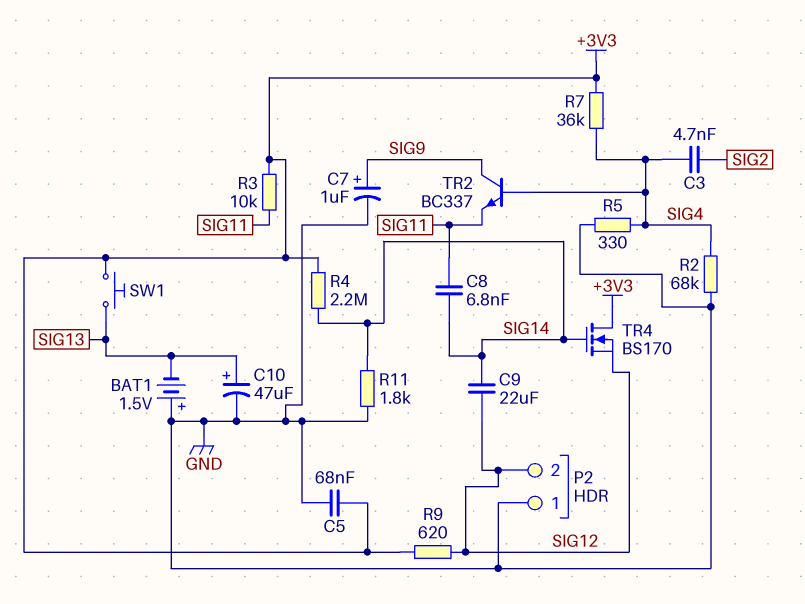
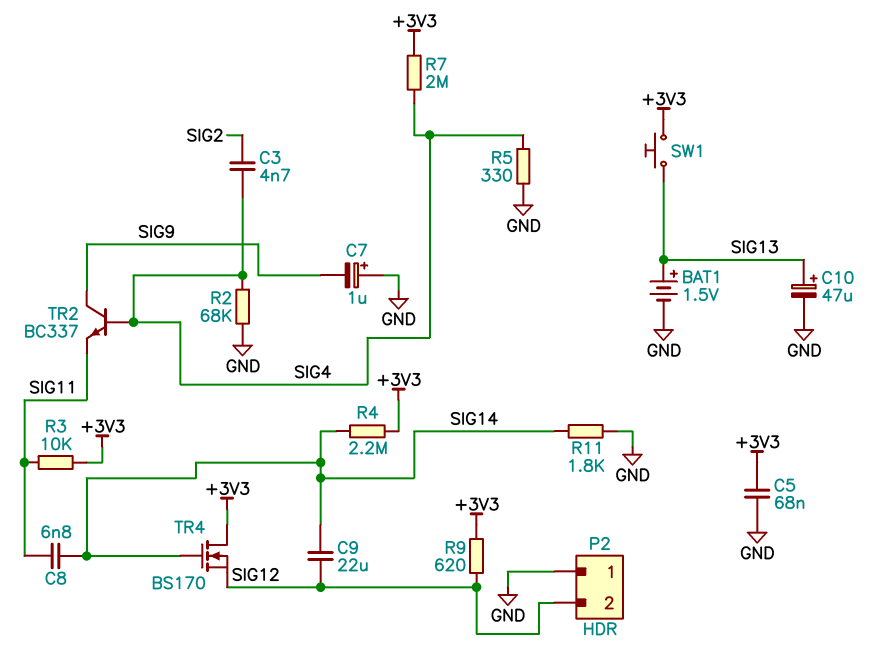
BAT1: 1.5V (plus GND, minus SIG13) -> 1.5V (plus SIG13, minus GND)
C7: 1uF (plus SIG9, minus GND) -> 1uF (plus GND, minus SIG9)
R7: 36k (+3V3, SIG4) -> 2M (+3V3, SIG4)

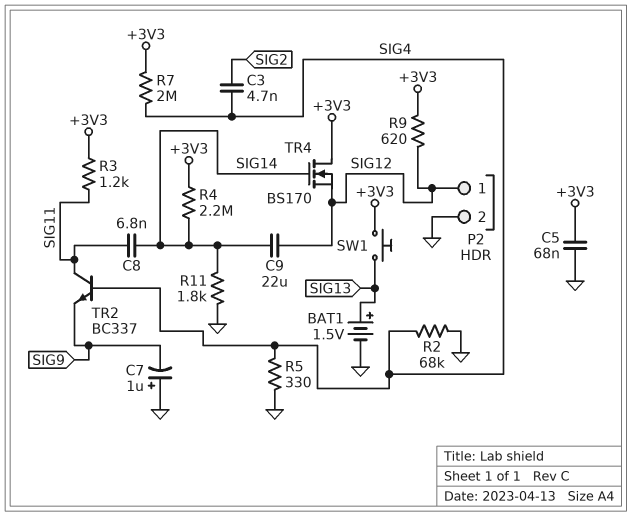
C10: 47uF (plus SIG13, minus GND) -> none
P2 pin 1: GND -> SIG12
P2 pin 2: SIG12 -> GND
R3: 10k (+3V3, SIG11) -> 1.2k (+3V3, SIG11)
TR2: NPN BC337 (B SIG4, C SIG9, E SIG11) -> NPN BC337 (B SIG4, C SIG11, E SIG9)

